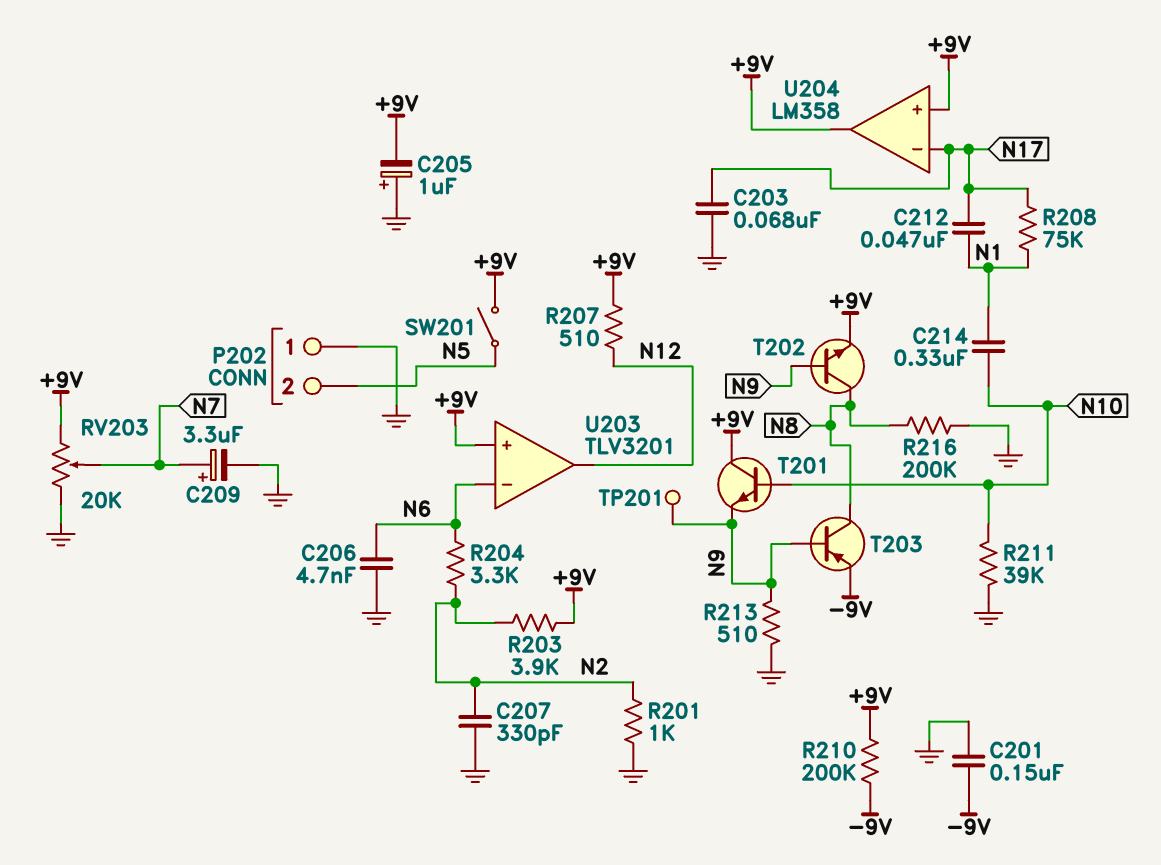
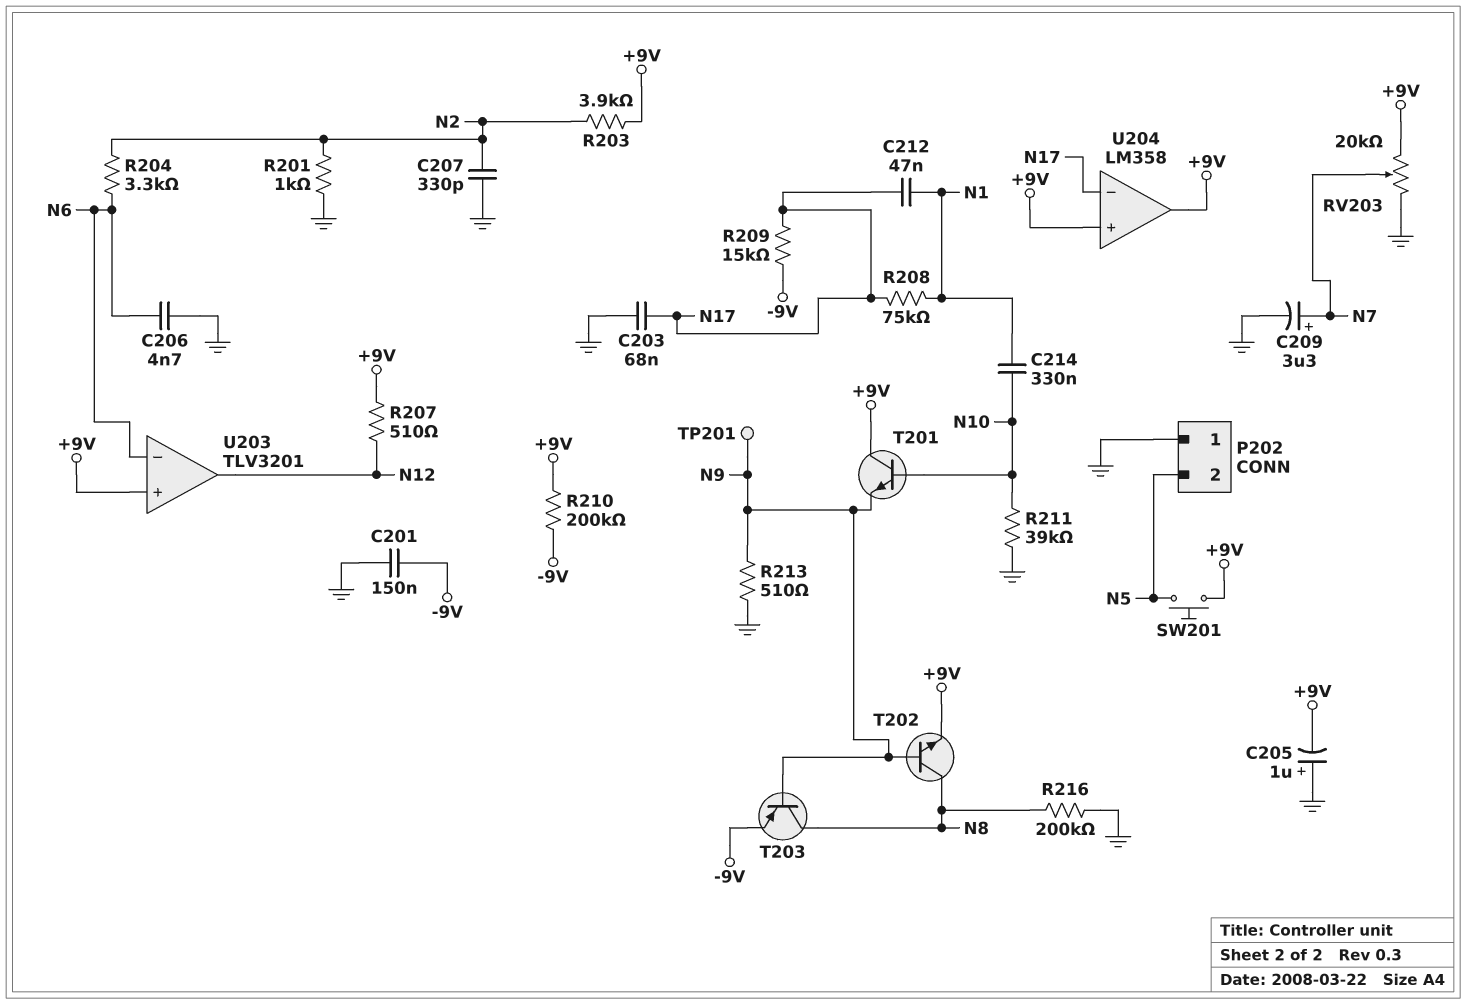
R209: none -> 15k (-9V, N17)
SW201: switch (+9V, N5) -> button (+9V, N5)

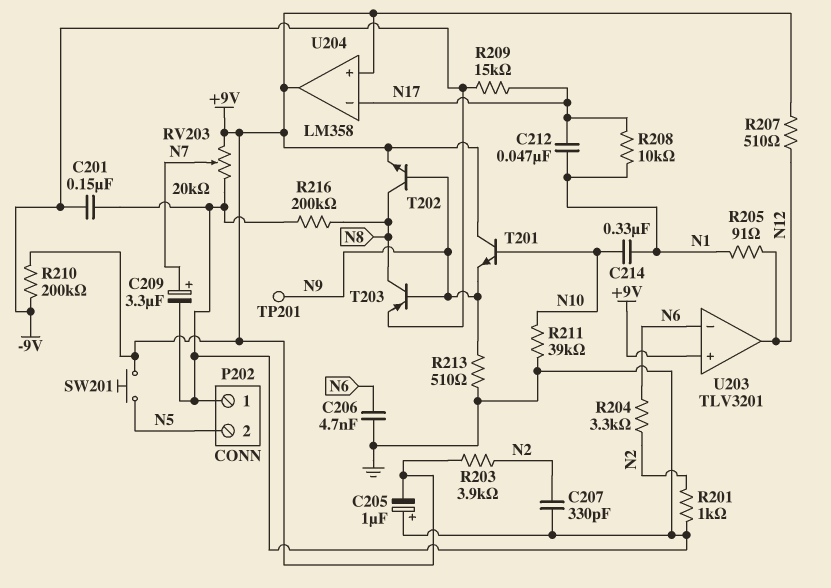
C203: 68nF (GND, N17) -> none
R205: none -> 91 (N1, N12)
R208: 75k (N1, N17) -> 10k (N1, N17)

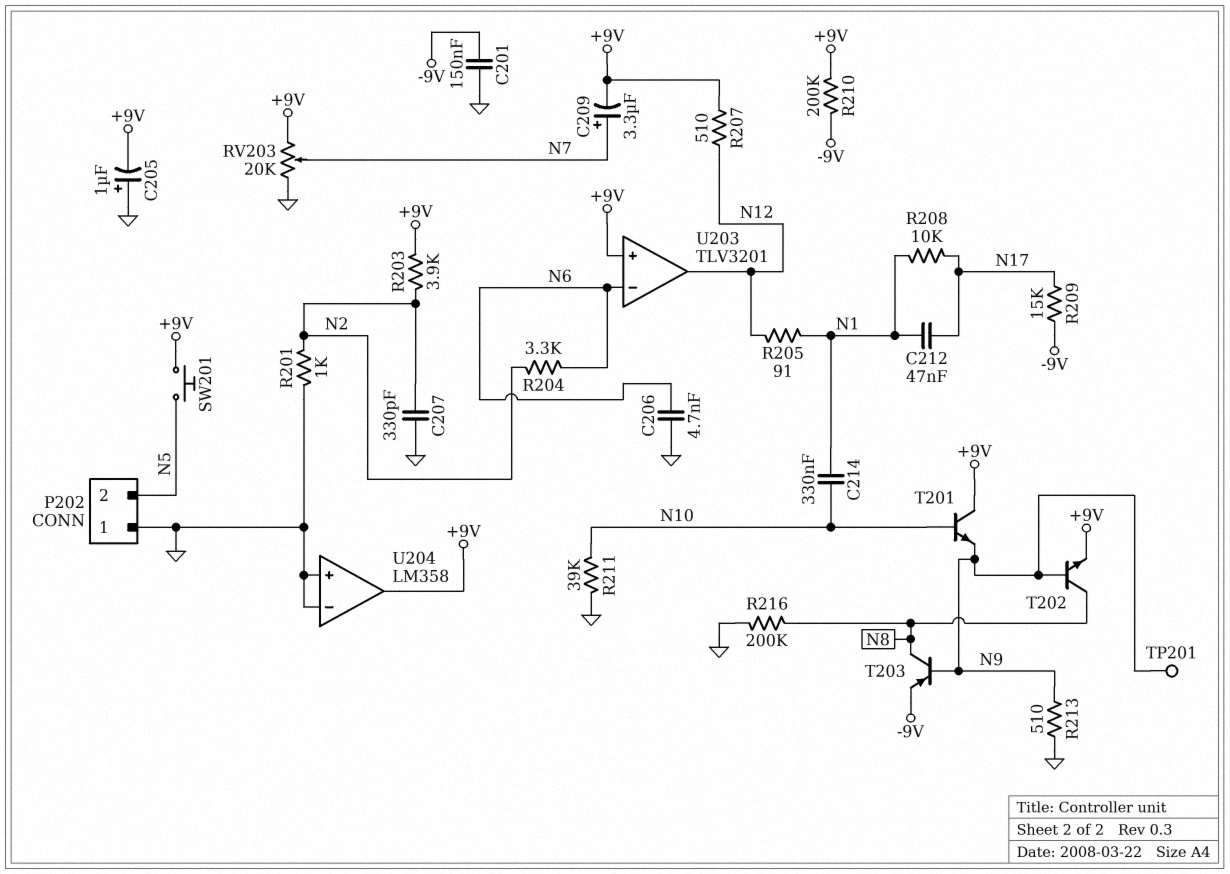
C209: 3.3uF (plus N7, minus GND) -> 3.3uF (plus N7, minus +9V)
U204 pin in+: +9V -> GND
U204 pin in-: N17 -> GND

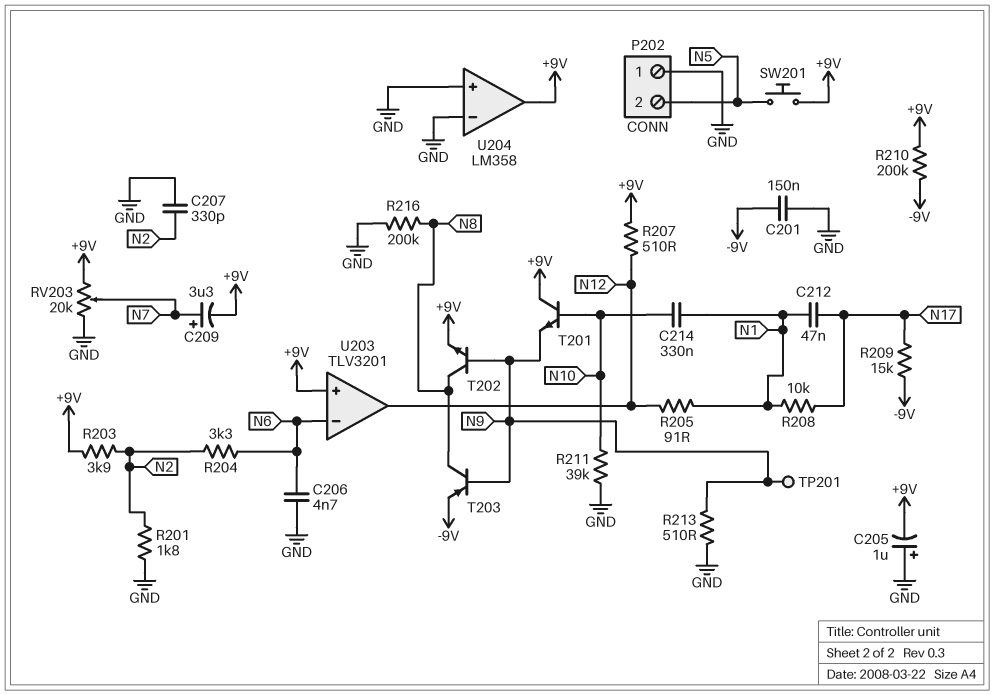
R201: 1k (GND, N2) -> 1.8k (GND, N2)

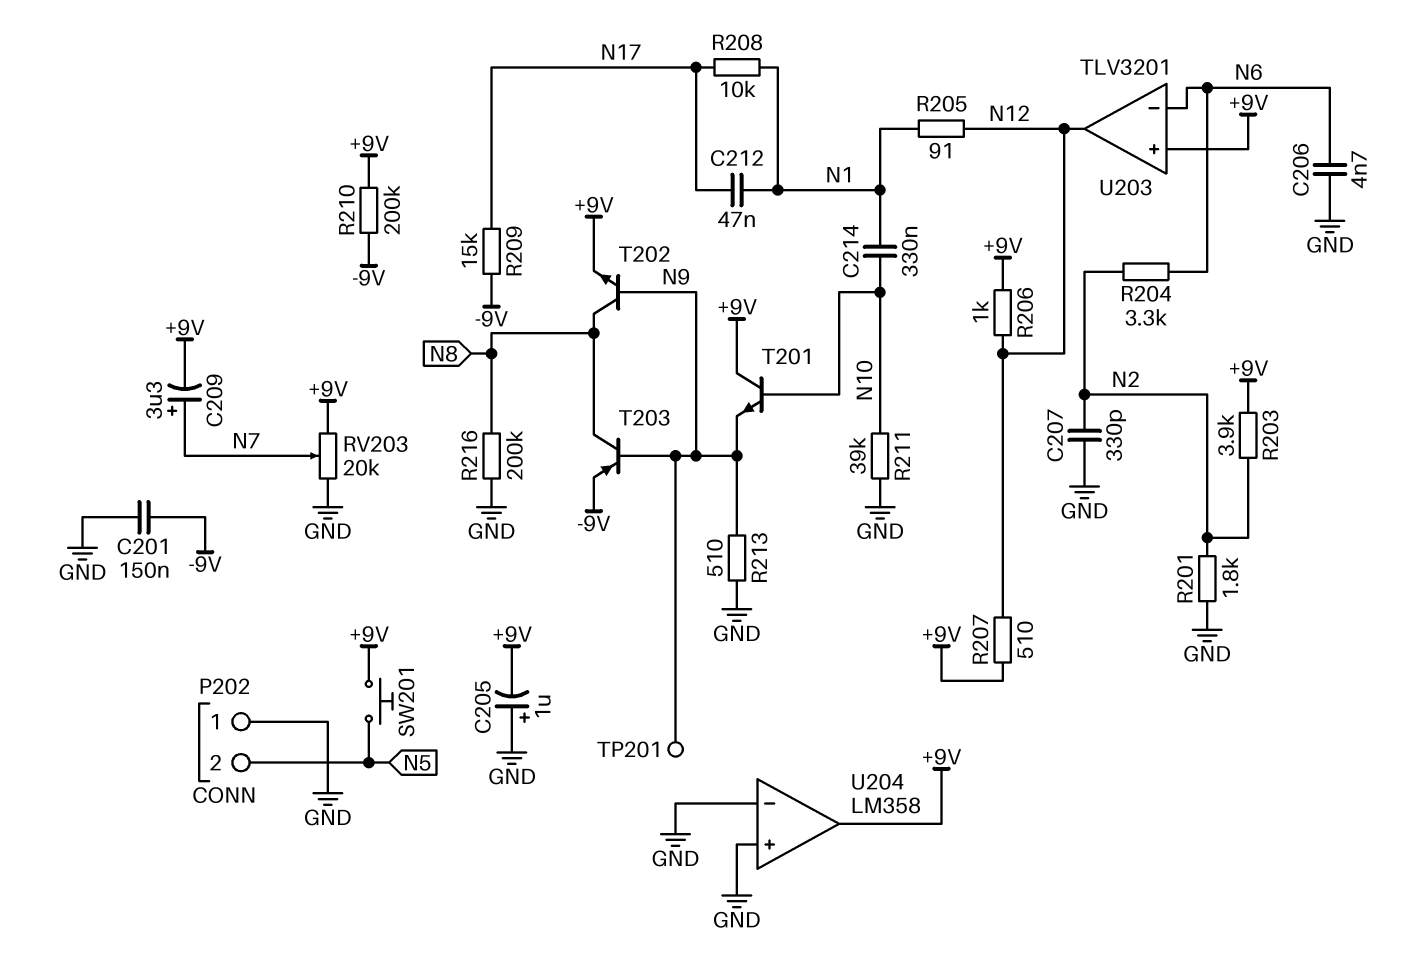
R206: none -> 1k (+9V, N12)

